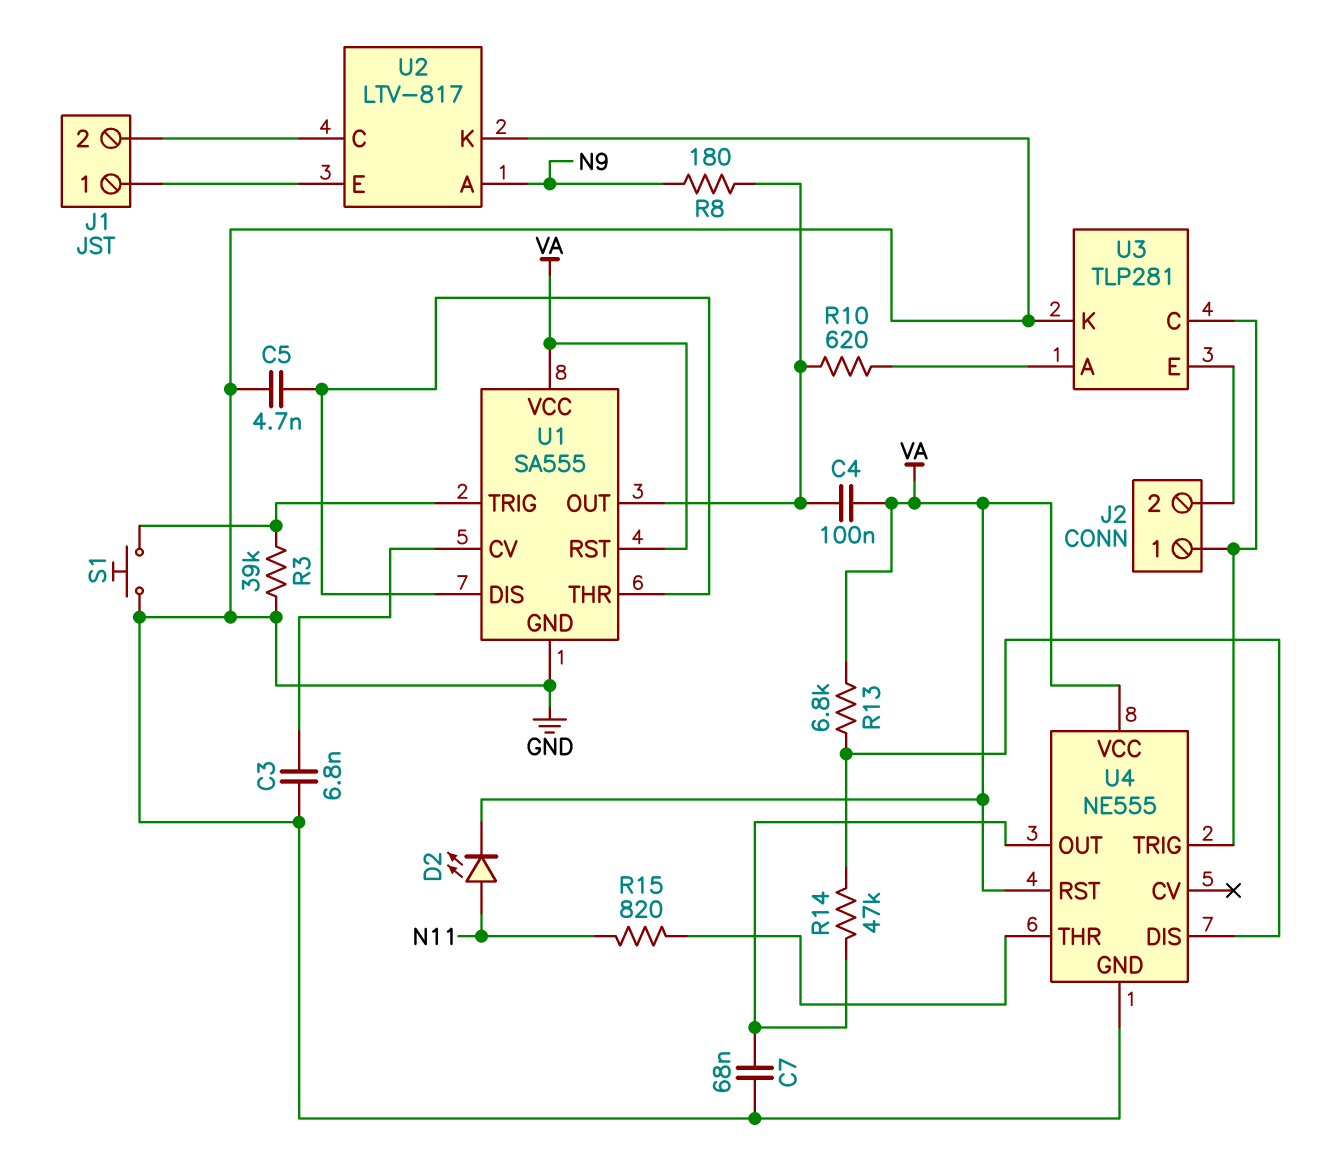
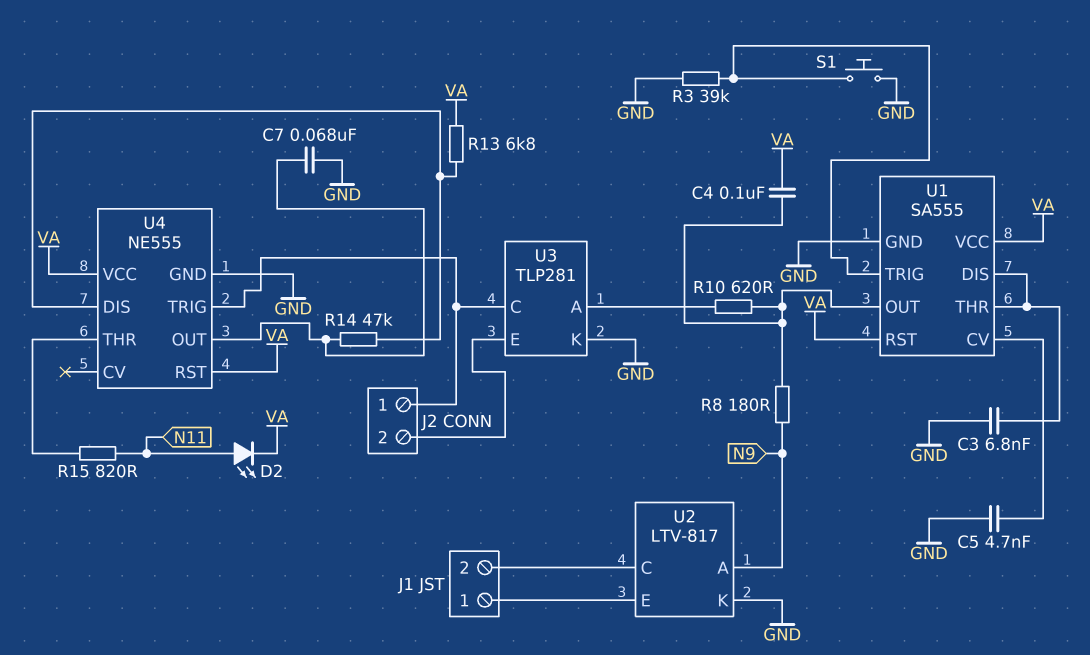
C3: 6.8nF (GND, U1/CV) -> 6.8nF (GND, U1/DIS)
C5: 4.7nF (GND, U1/DIS) -> 4.7nF (GND, U1/CV)

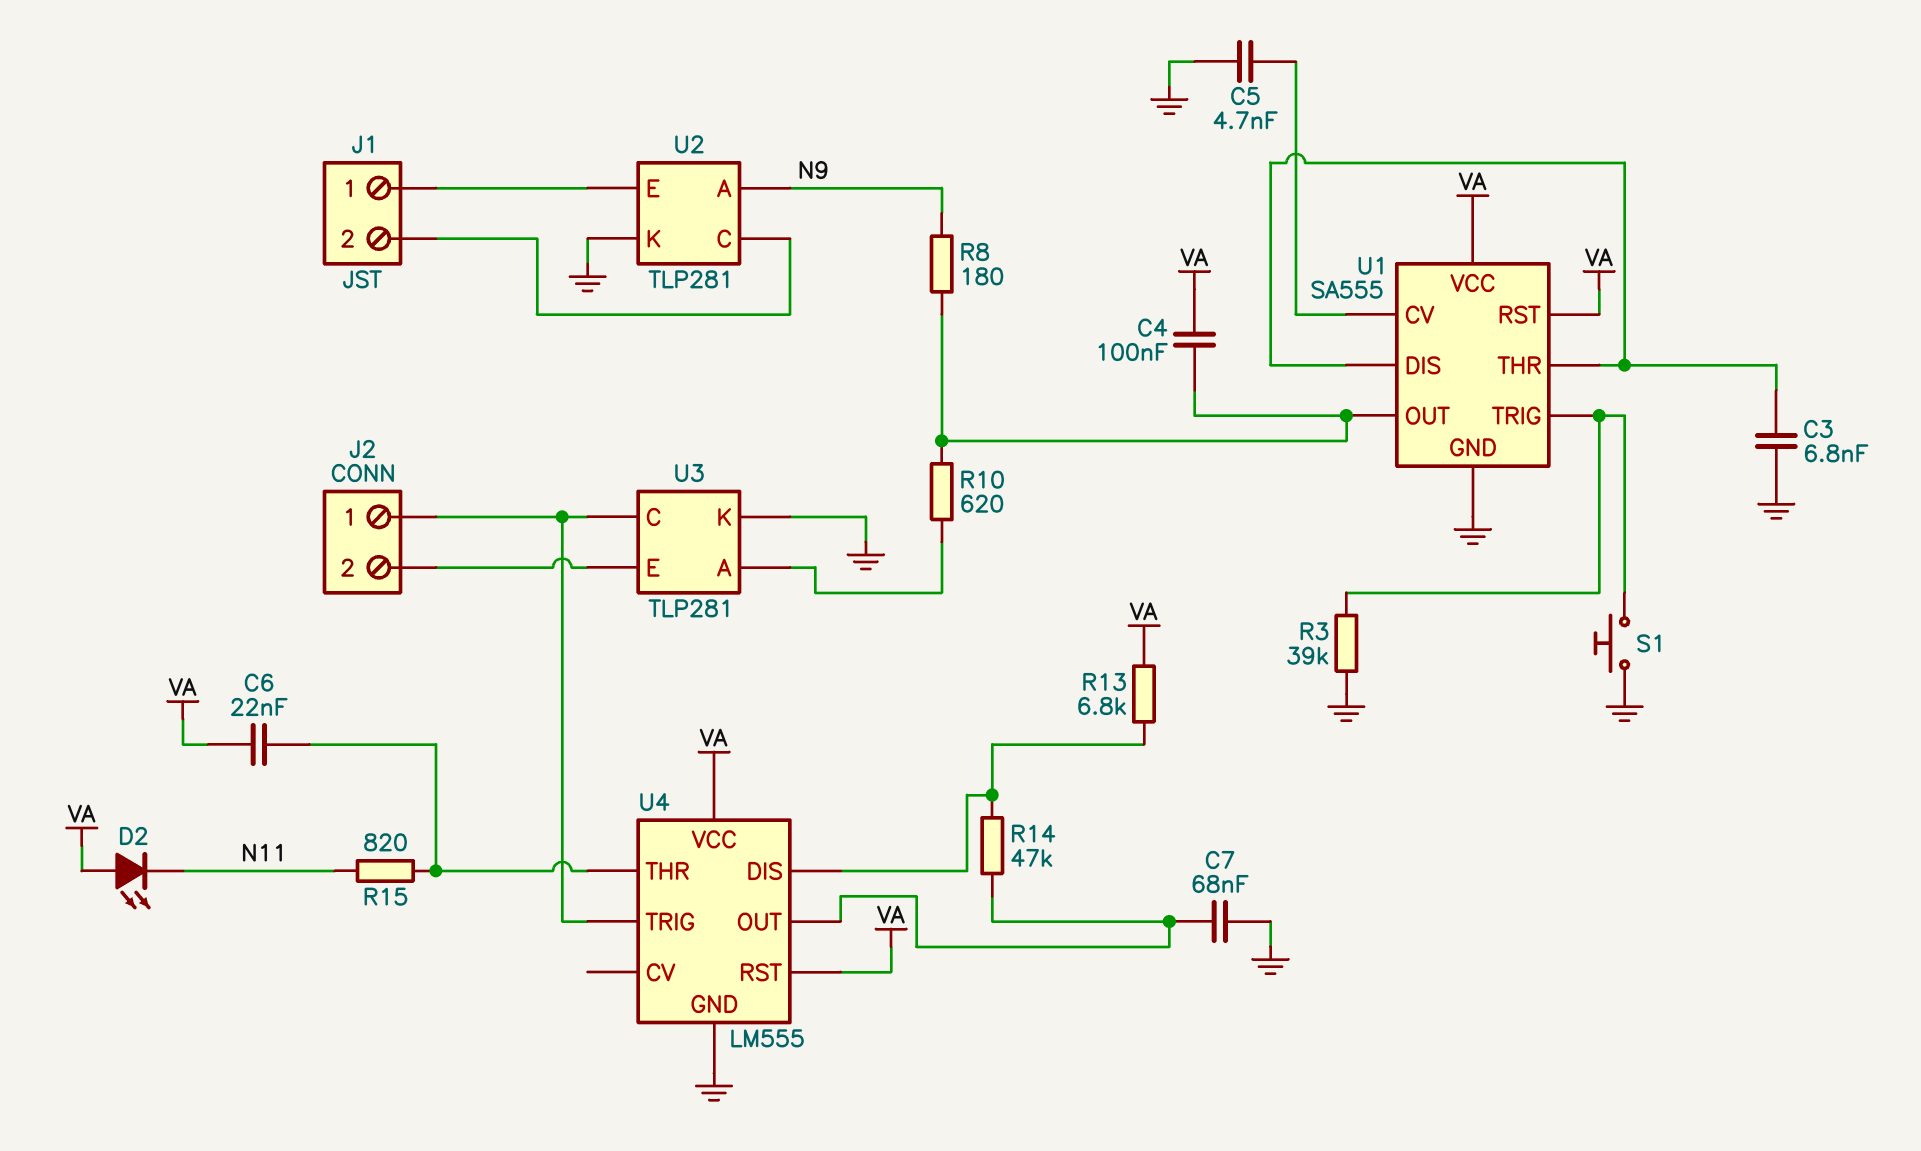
C6: none -> 22nF (U4/THR, VA)
D2: LED (A N11, K VA) -> LED (A VA, K N11)
U2: LTV-817 -> TLP281
U4: NE555 -> LM555

